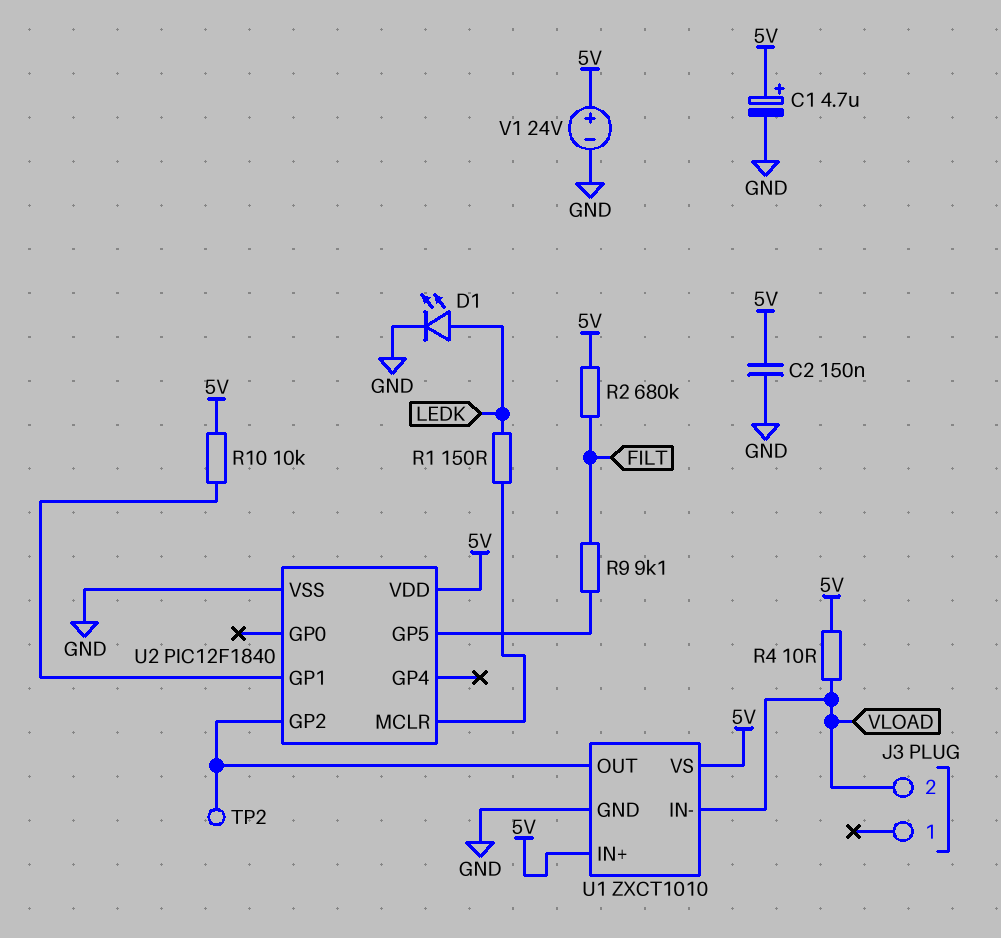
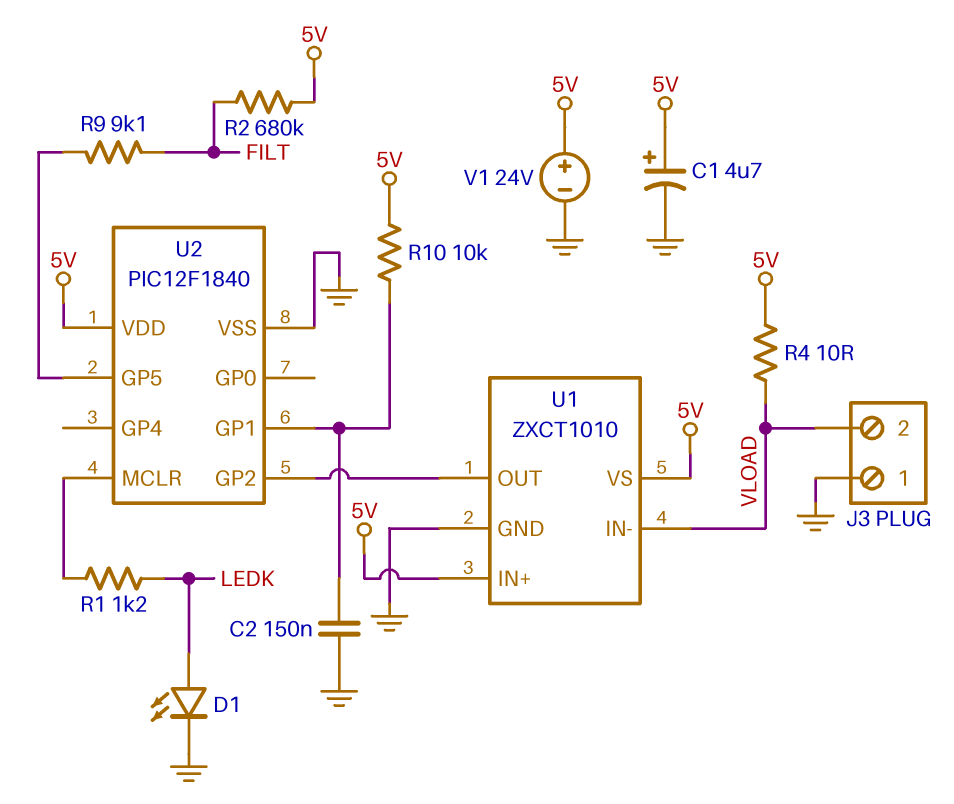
C2: 150nF (5V, GND) -> 150nF (GND, U2/GP1)
J3 pin 1: none -> GND
R1: 150 (LEDK, U2/MCLR) -> 1.2k (LEDK, U2/MCLR)
TP2: test point (U1/OUT) -> none

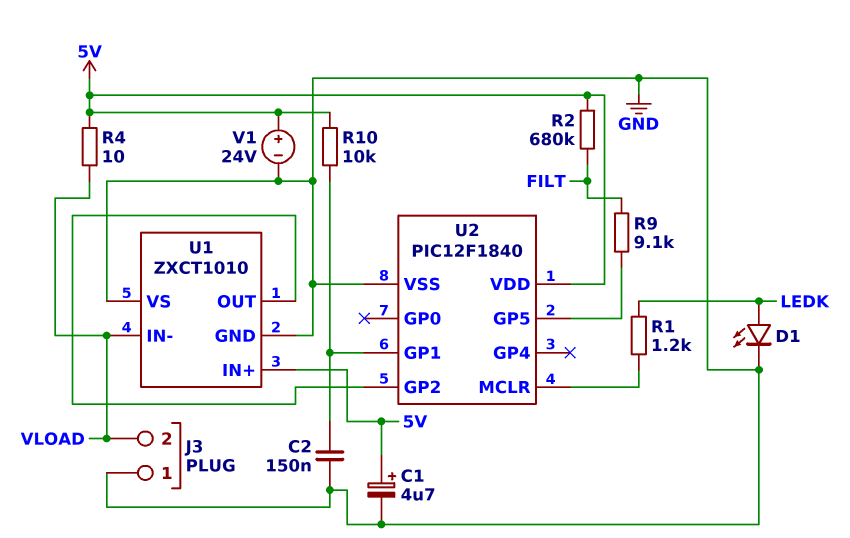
U1 pin VS: 5V -> GND

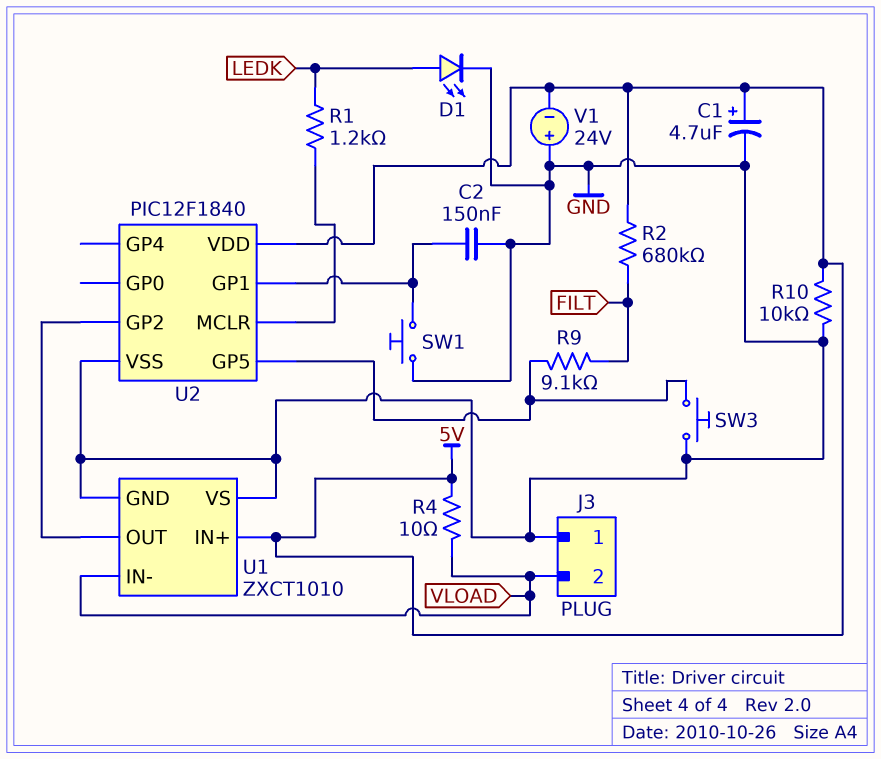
R10: 10k (5V, U2/GP1) -> 10k (5V, GND)
SW1: none -> button (GND, U2/GP1)
SW3: none -> button (GND, U2/GP5)
V1: 24V (plus 5V, minus GND) -> 24V (plus GND, minus 5V)

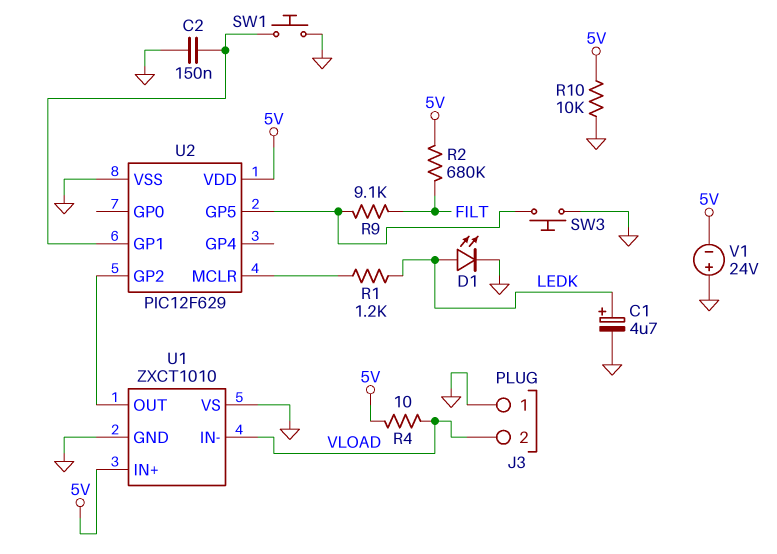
C1: 4.7uF (plus 5V, minus GND) -> 4.7uF (plus LEDK, minus GND)
U2: PIC12F1840 -> PIC12F629

